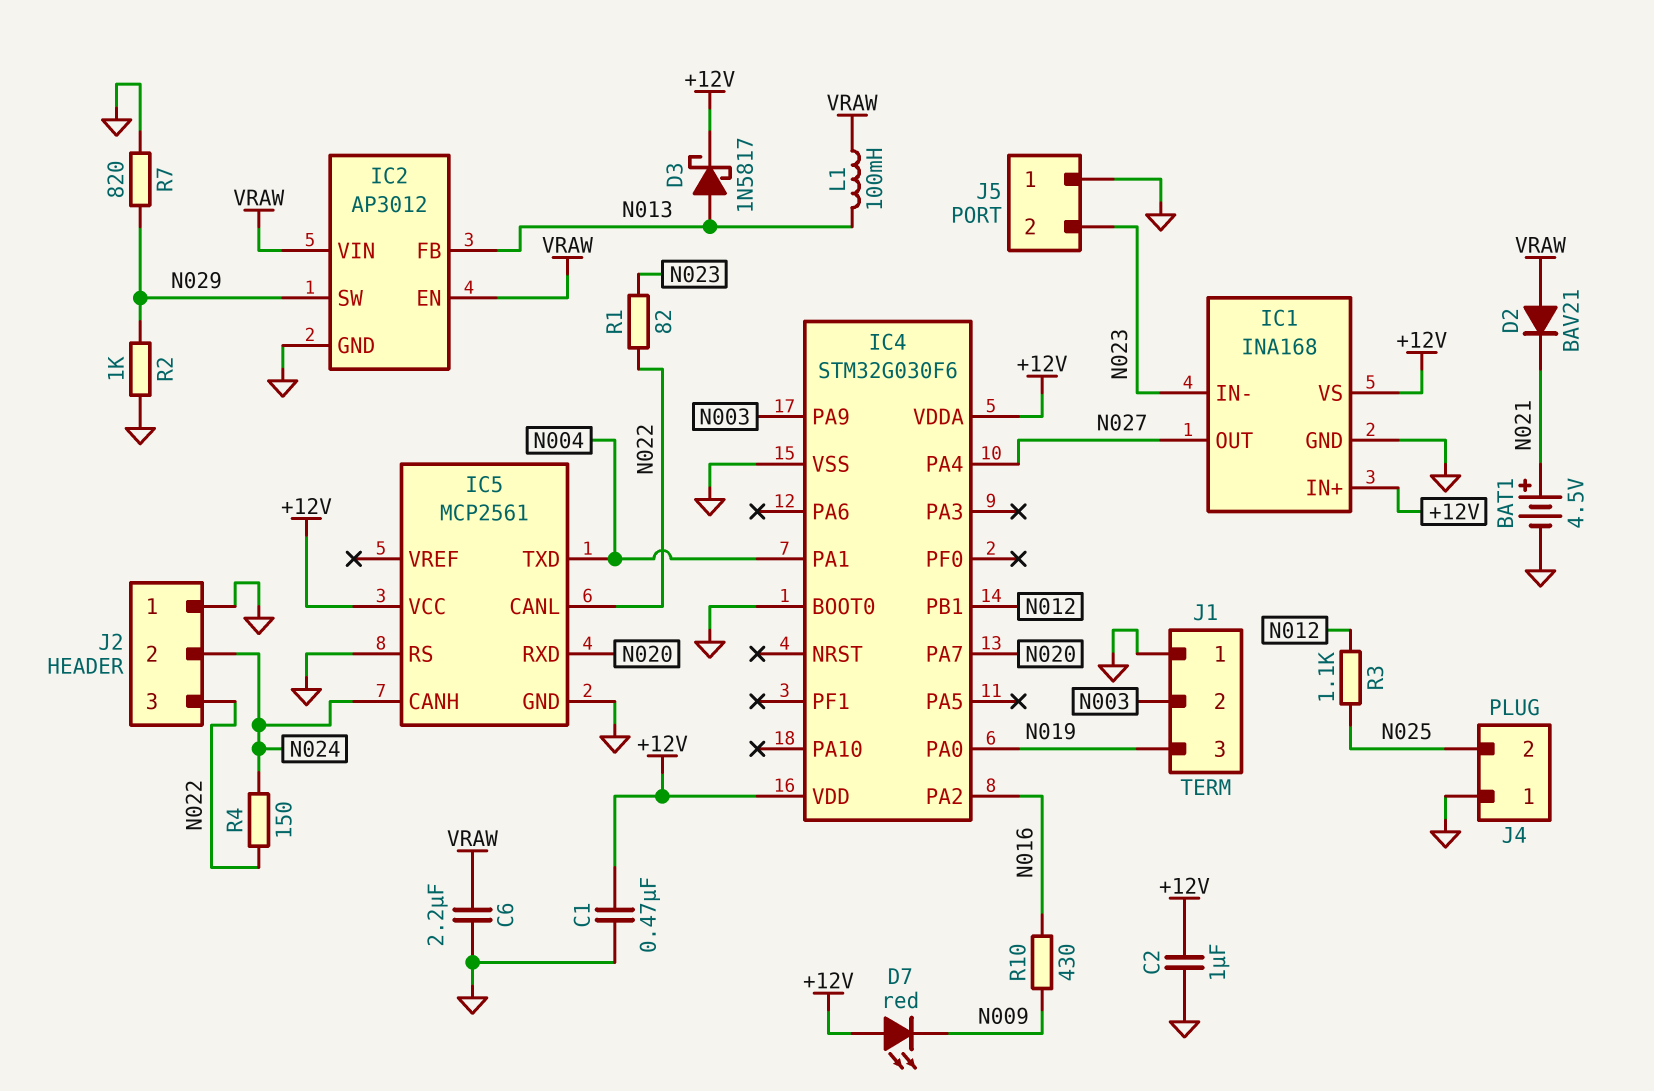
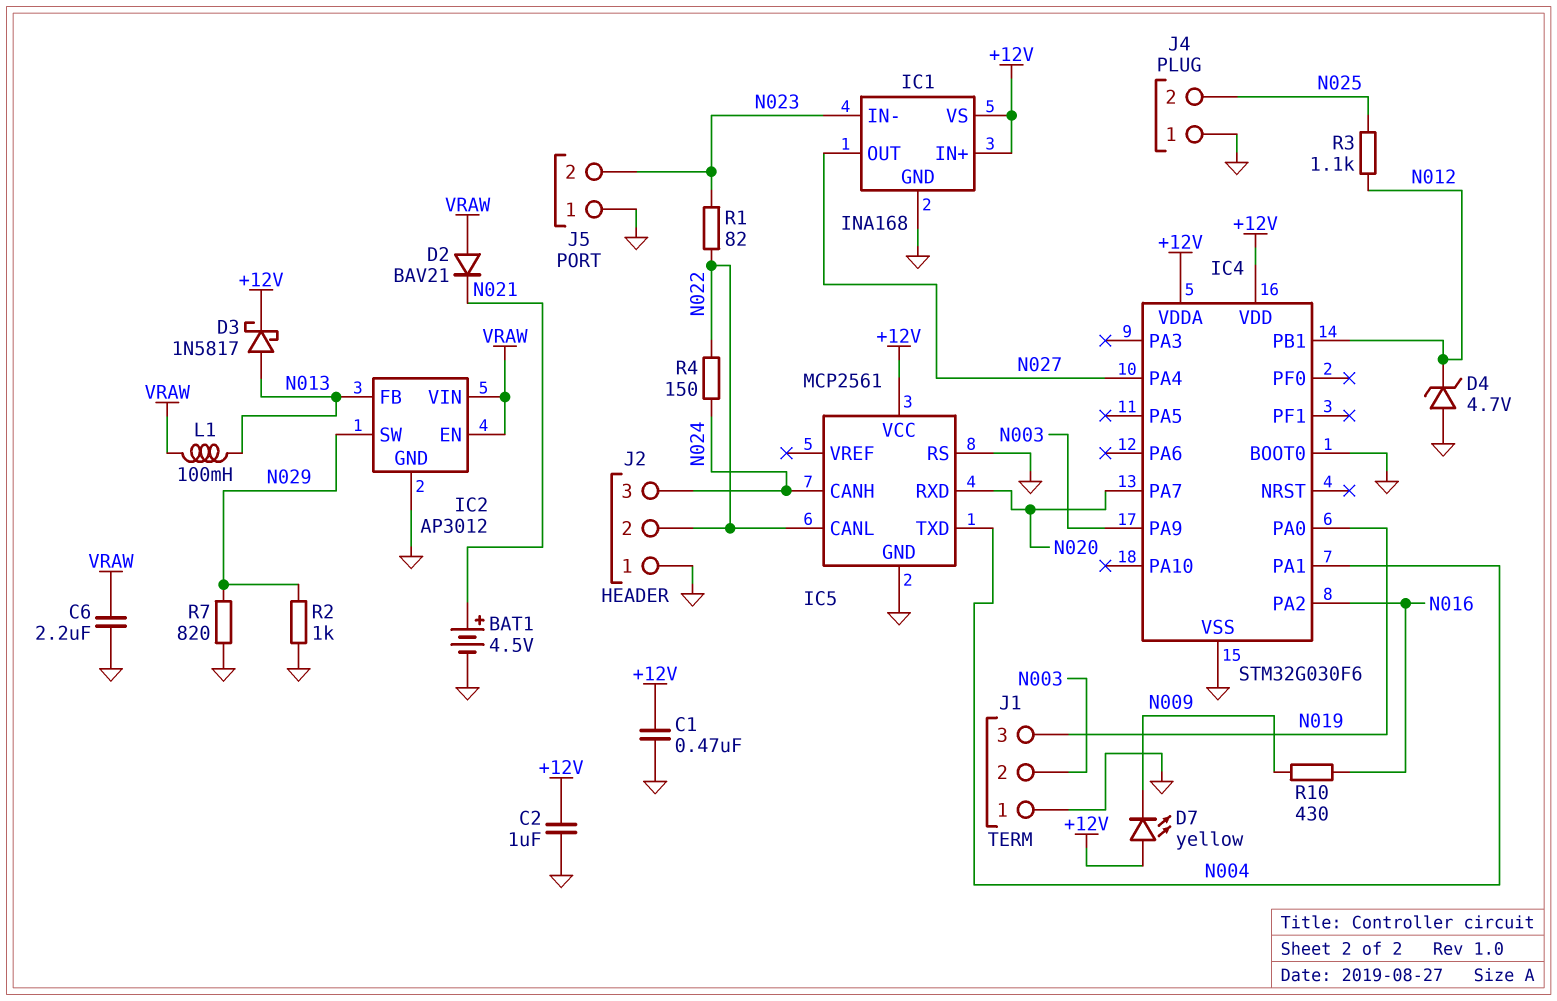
D4: none -> zener 4.7V (A GND, K N012)
D7: LED red (A +12V, K N009) -> LED yellow (A +12V, K N009)
J2 pin 2: N024 -> N022
J2 pin 3: N022 -> N024

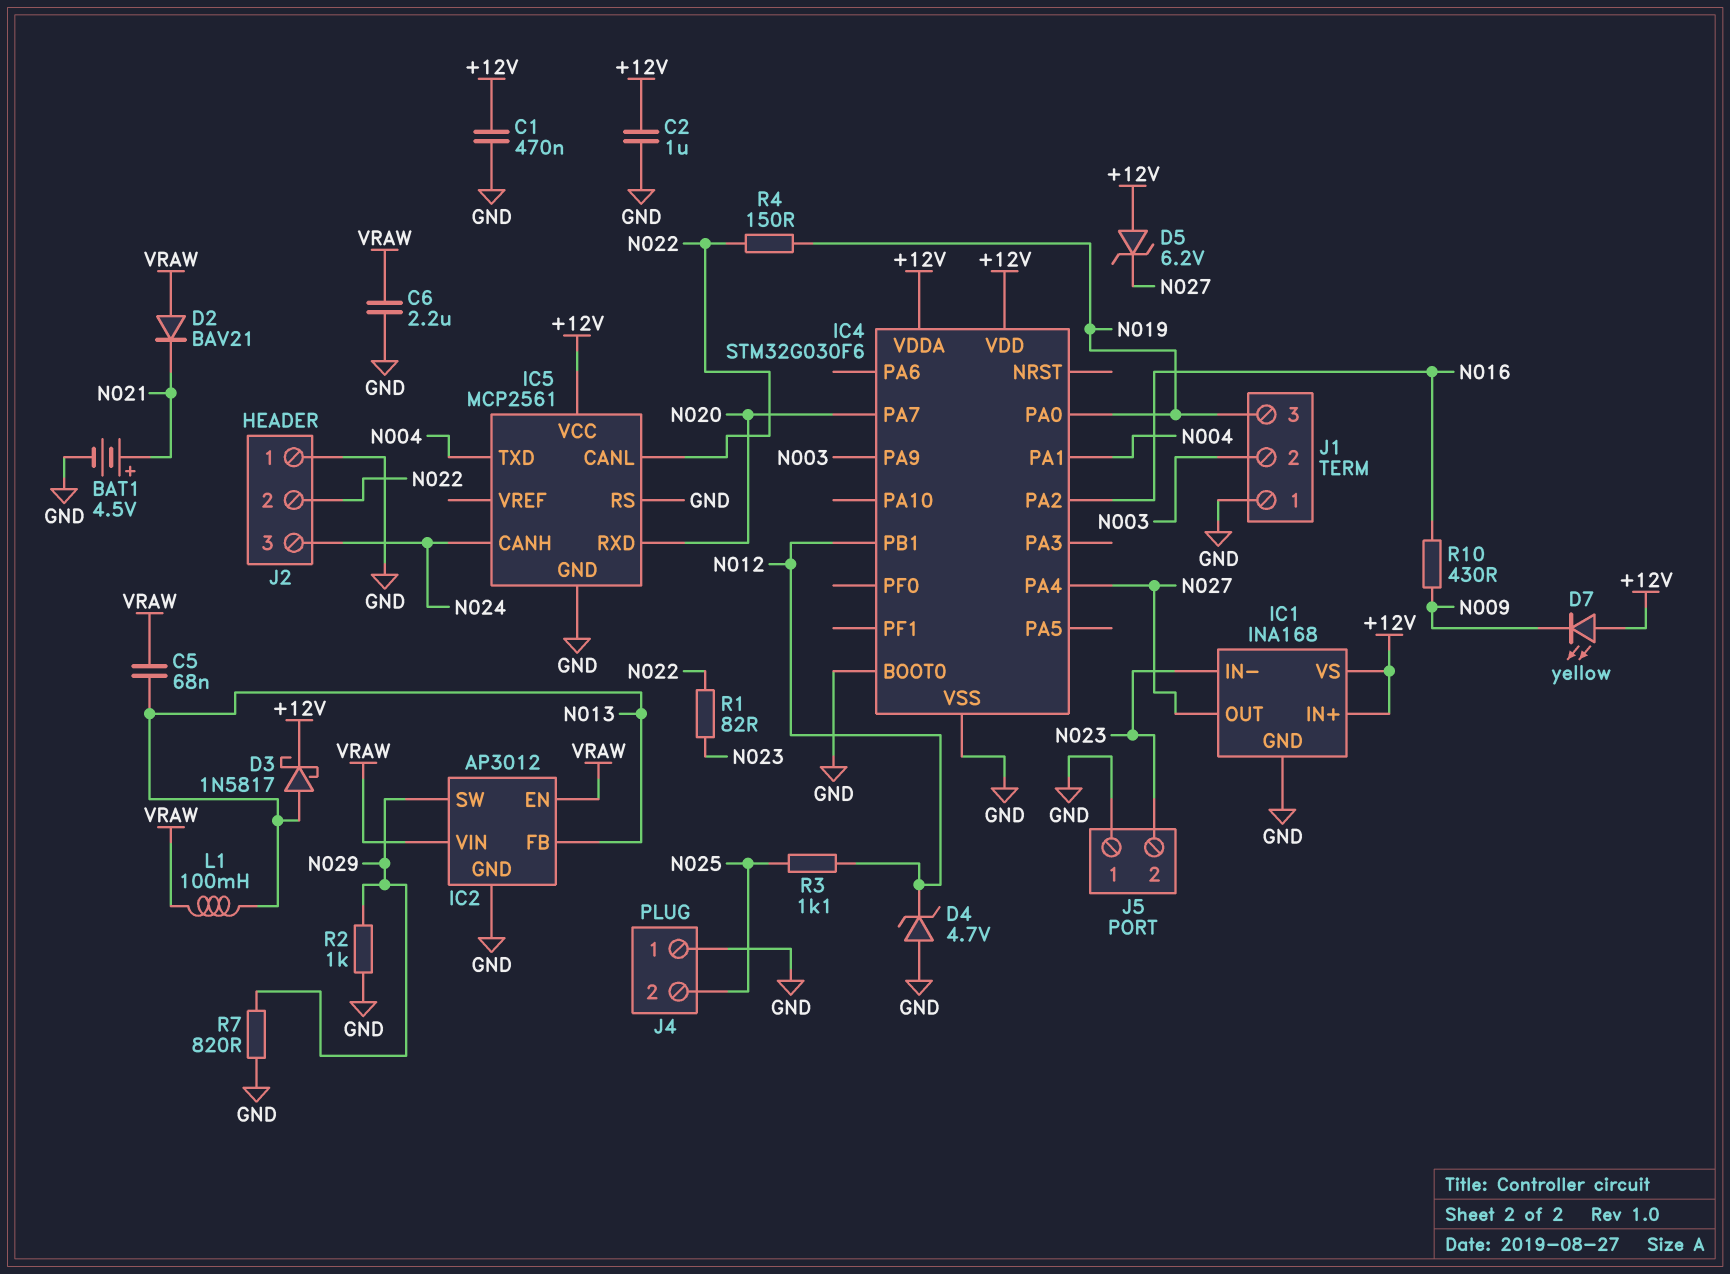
C5: none -> 68nF (N013, VRAW)
D5: none -> zener 6.2V (A +12V, K N027)
R4: 150 (N022, N024) -> 150 (N019, N022)

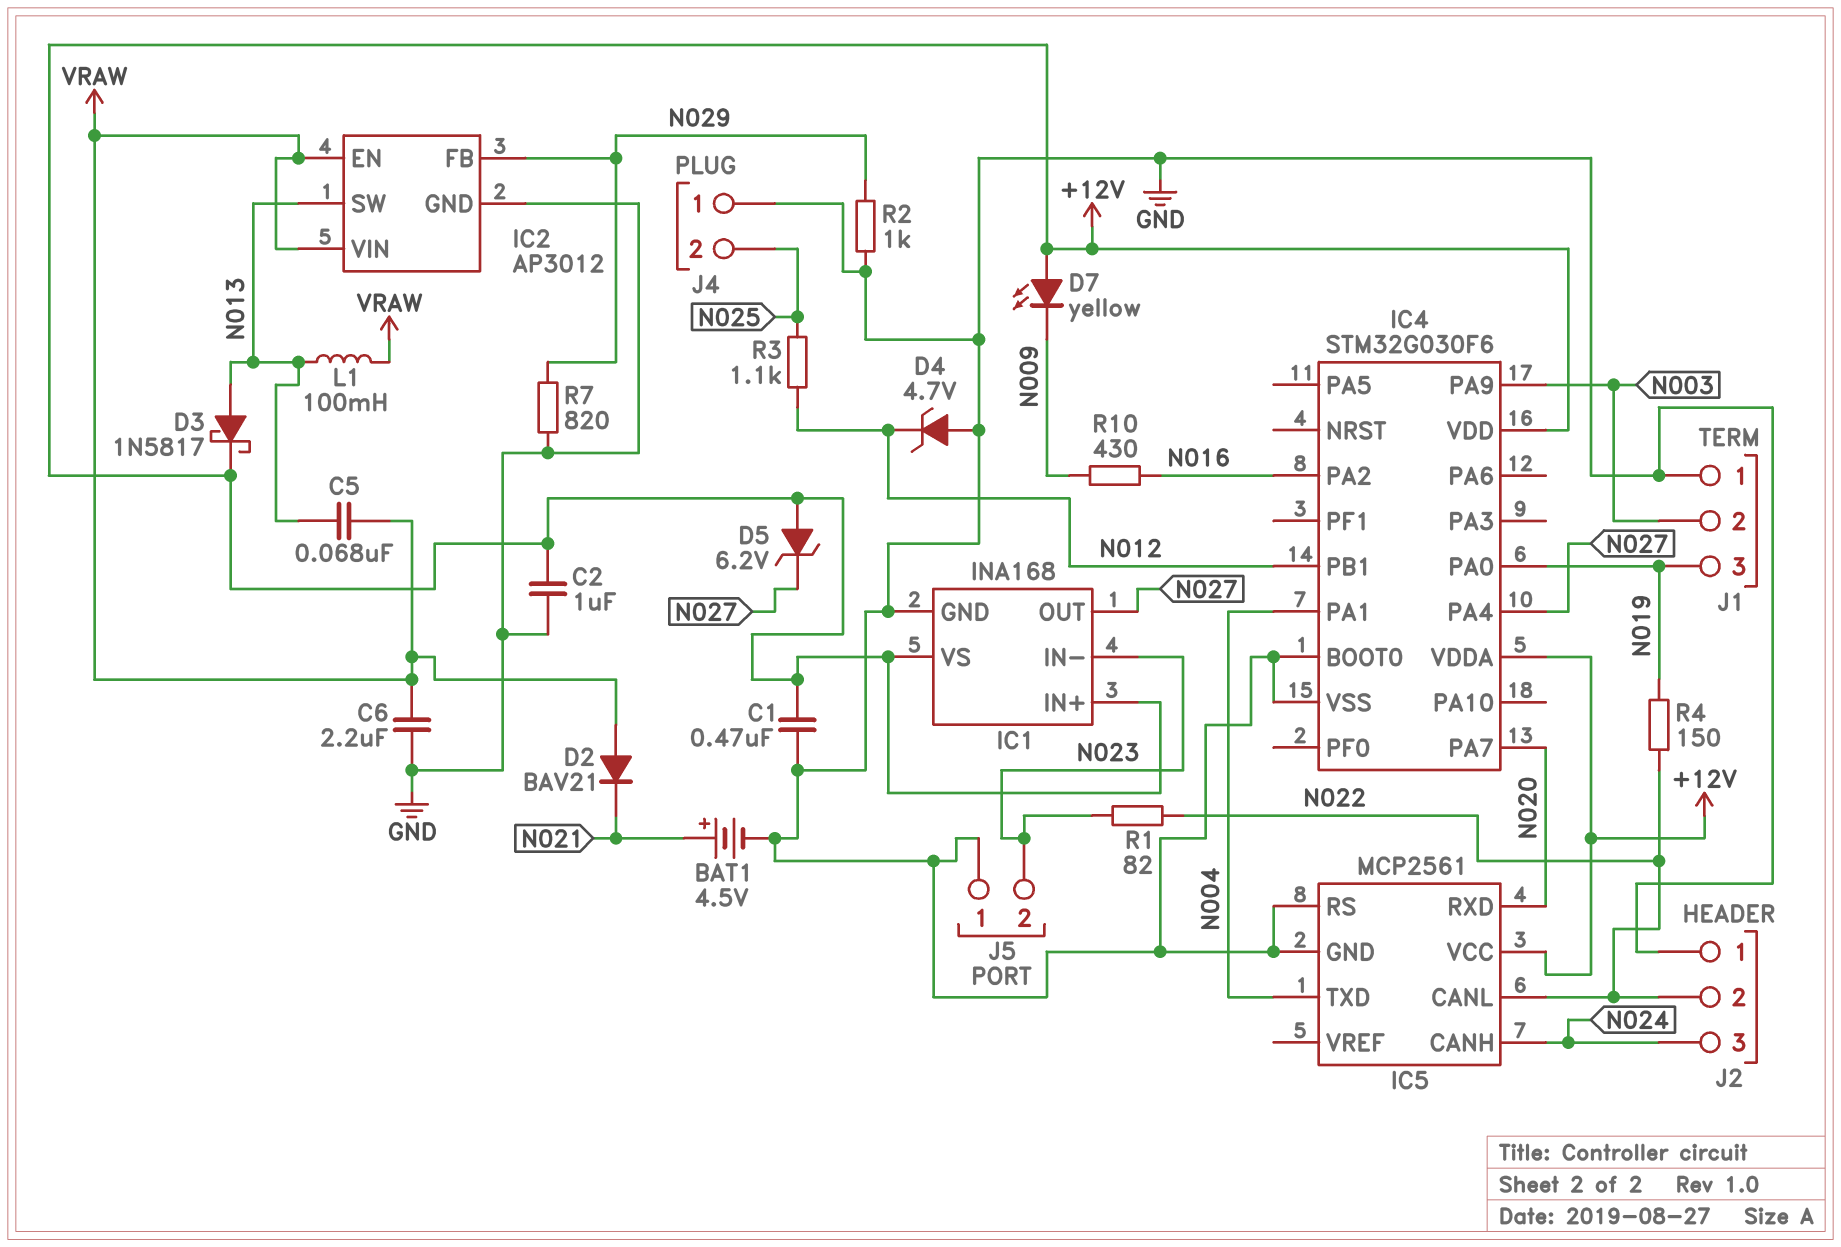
IC2 pin FB: N013 -> N029
IC2 pin SW: N029 -> N013

